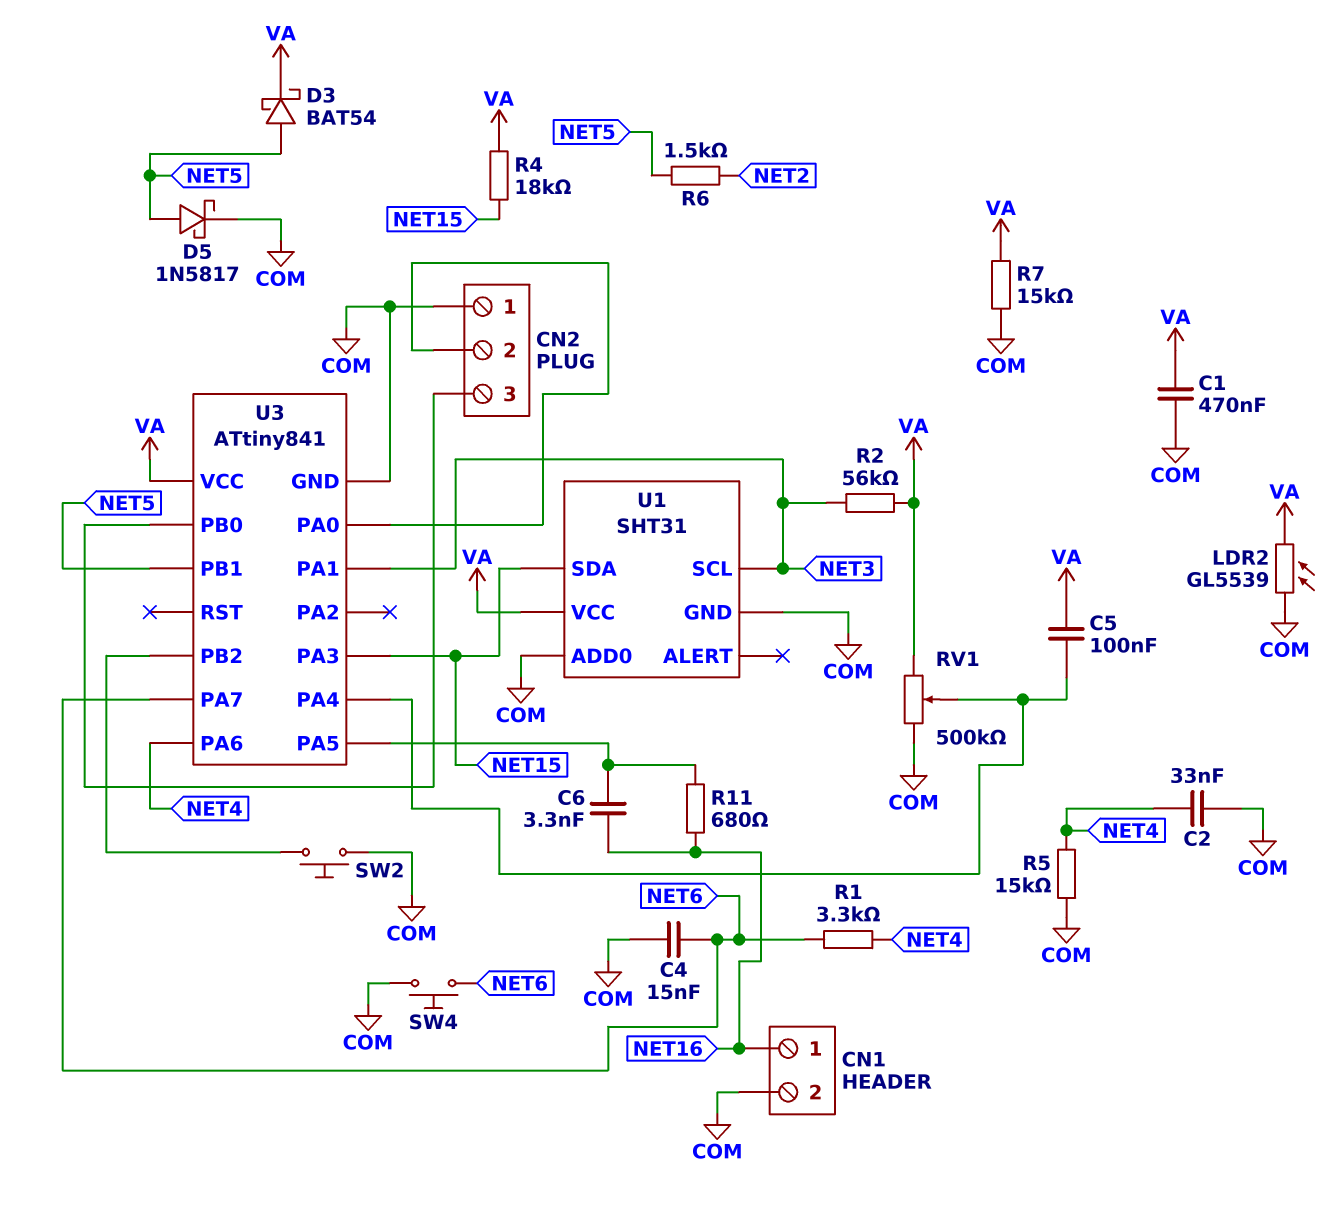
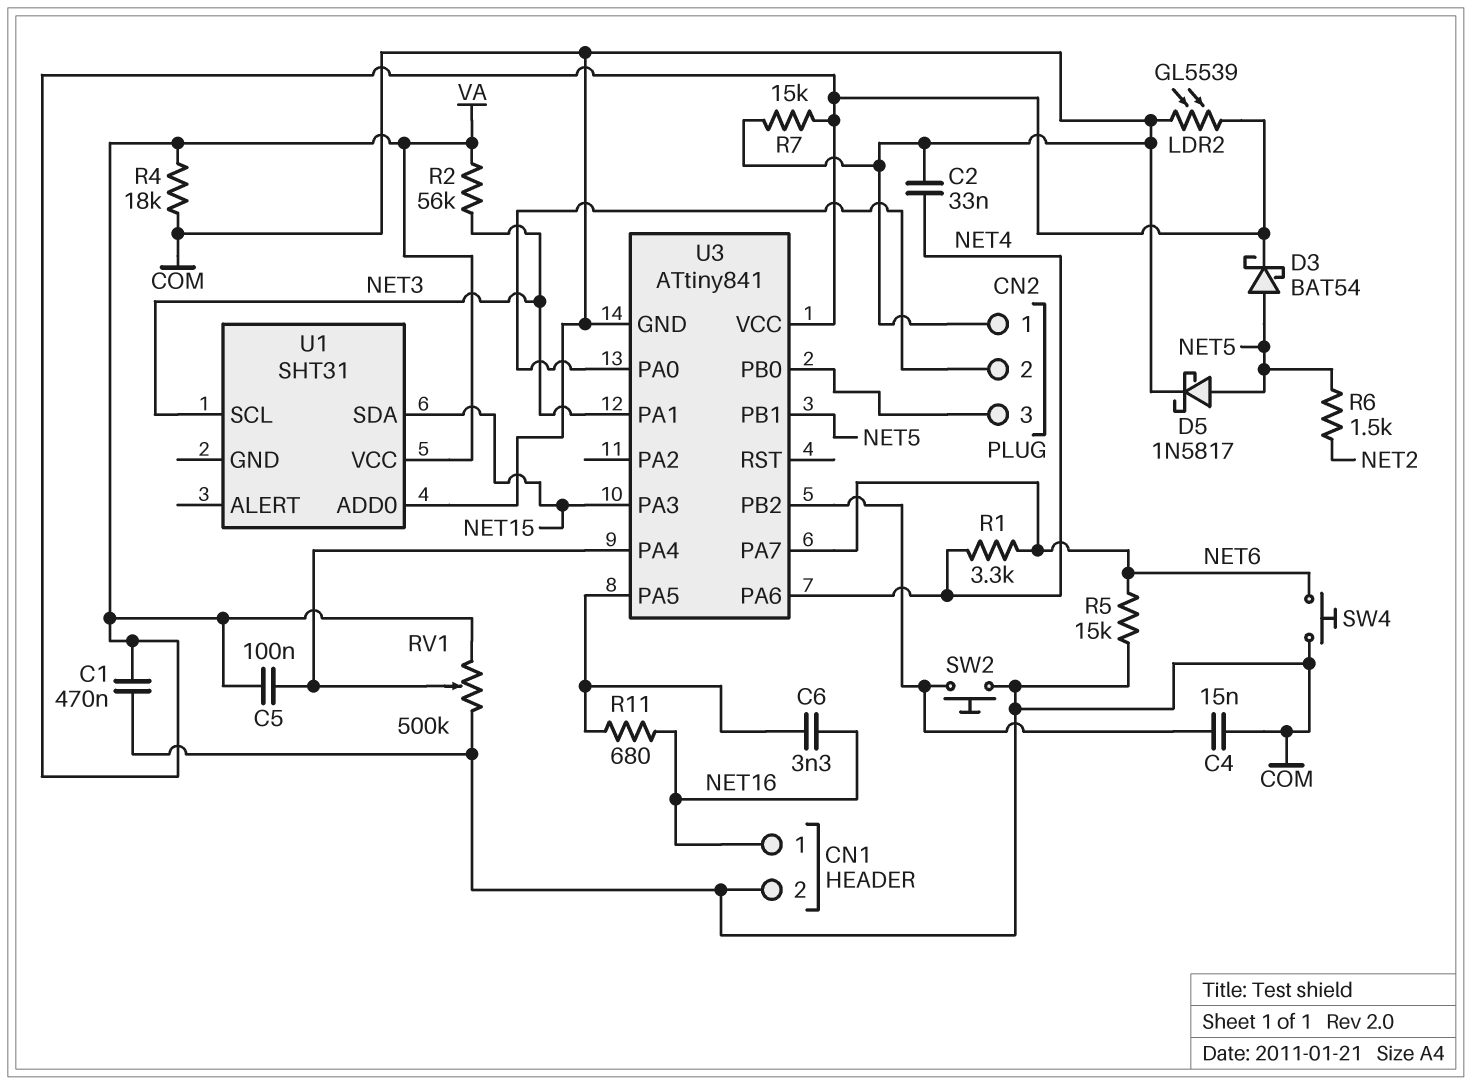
C4: 15nF (COM, NET6) -> 15nF (COM, U3/PB2)
R4: 18k (NET15, VA) -> 18k (COM, VA)
R5: 15k (COM, NET4) -> 15k (COM, NET6)
U1 pin GND: COM -> none

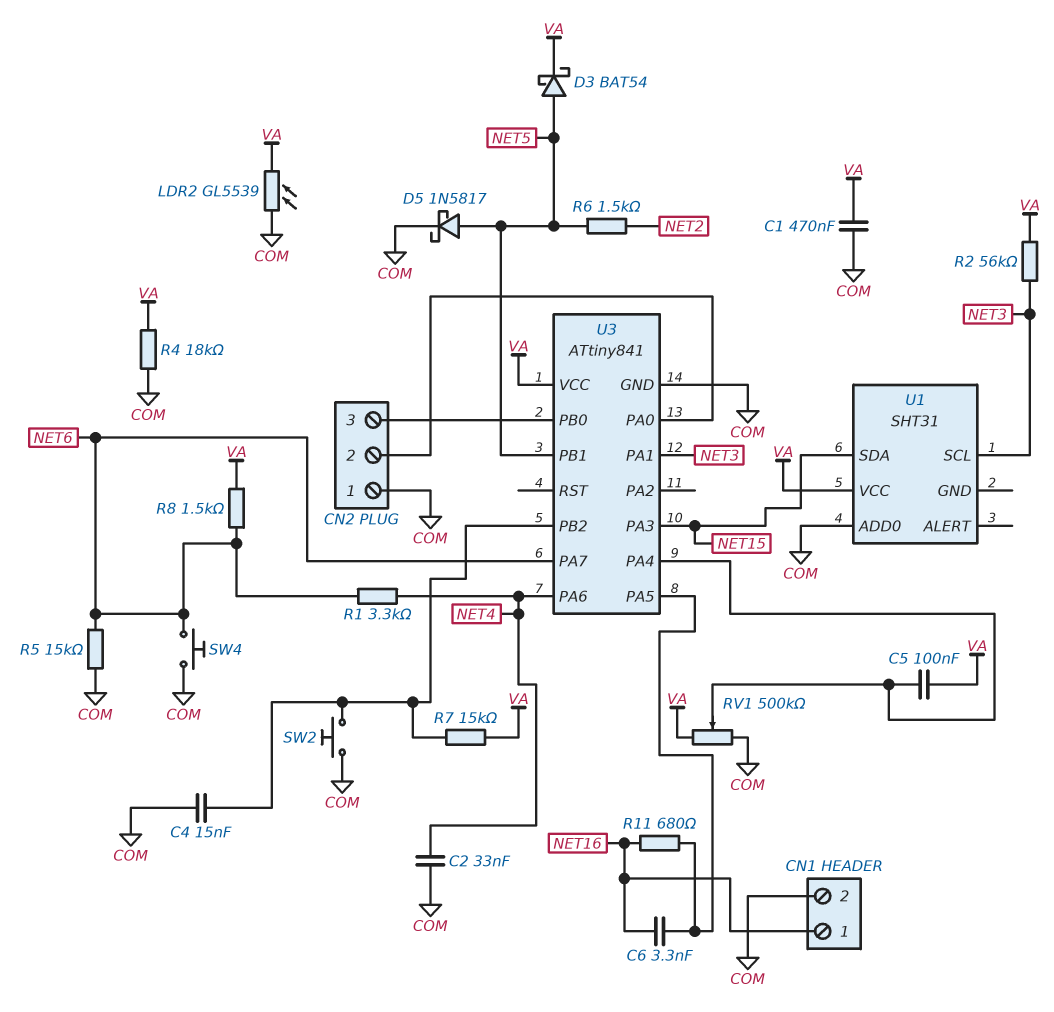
R7: 15k (COM, VA) -> 15k (U3/PB2, VA)
R8: none -> 1.5k (NET6, VA)

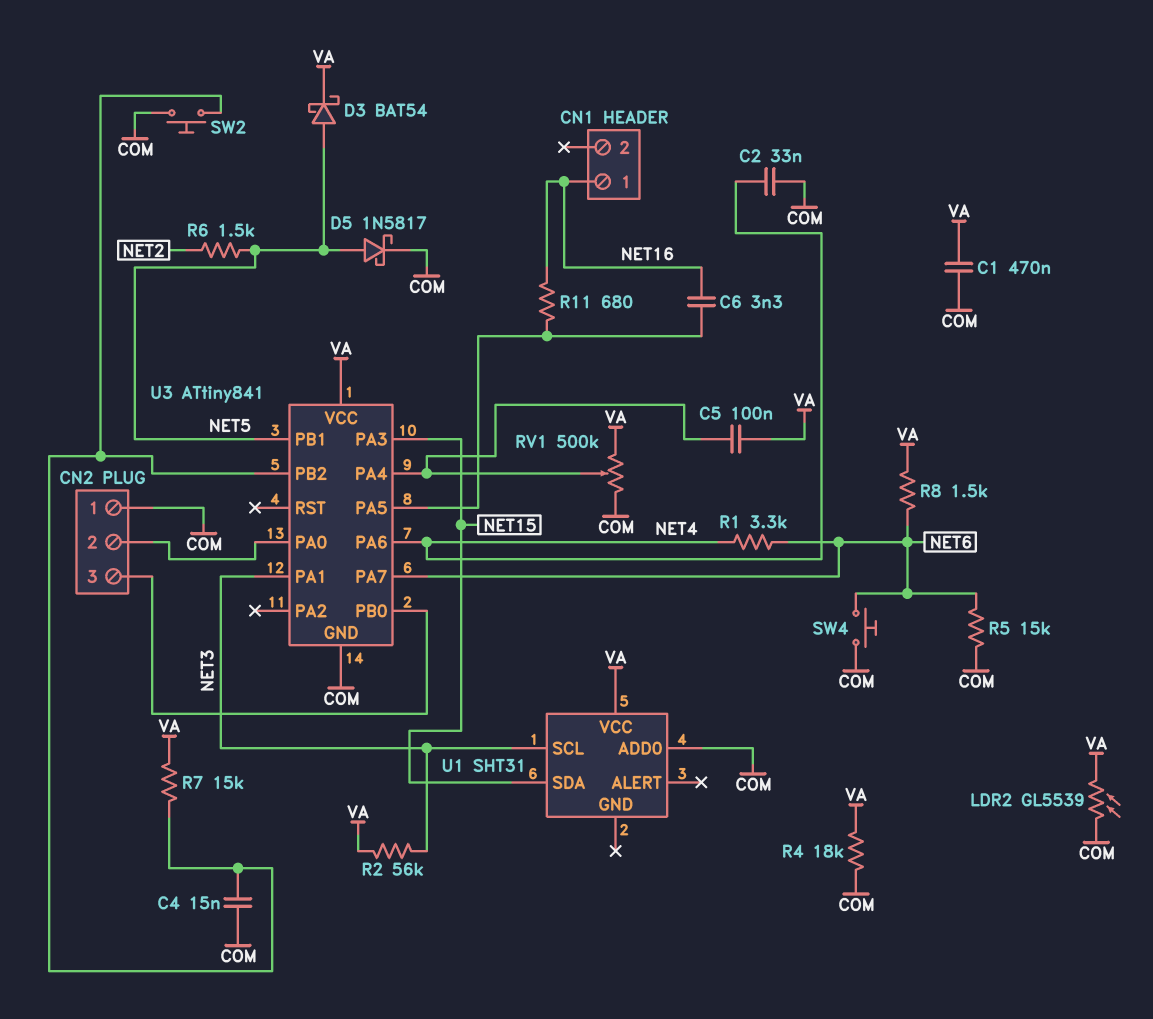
CN1 pin 2: COM -> none

